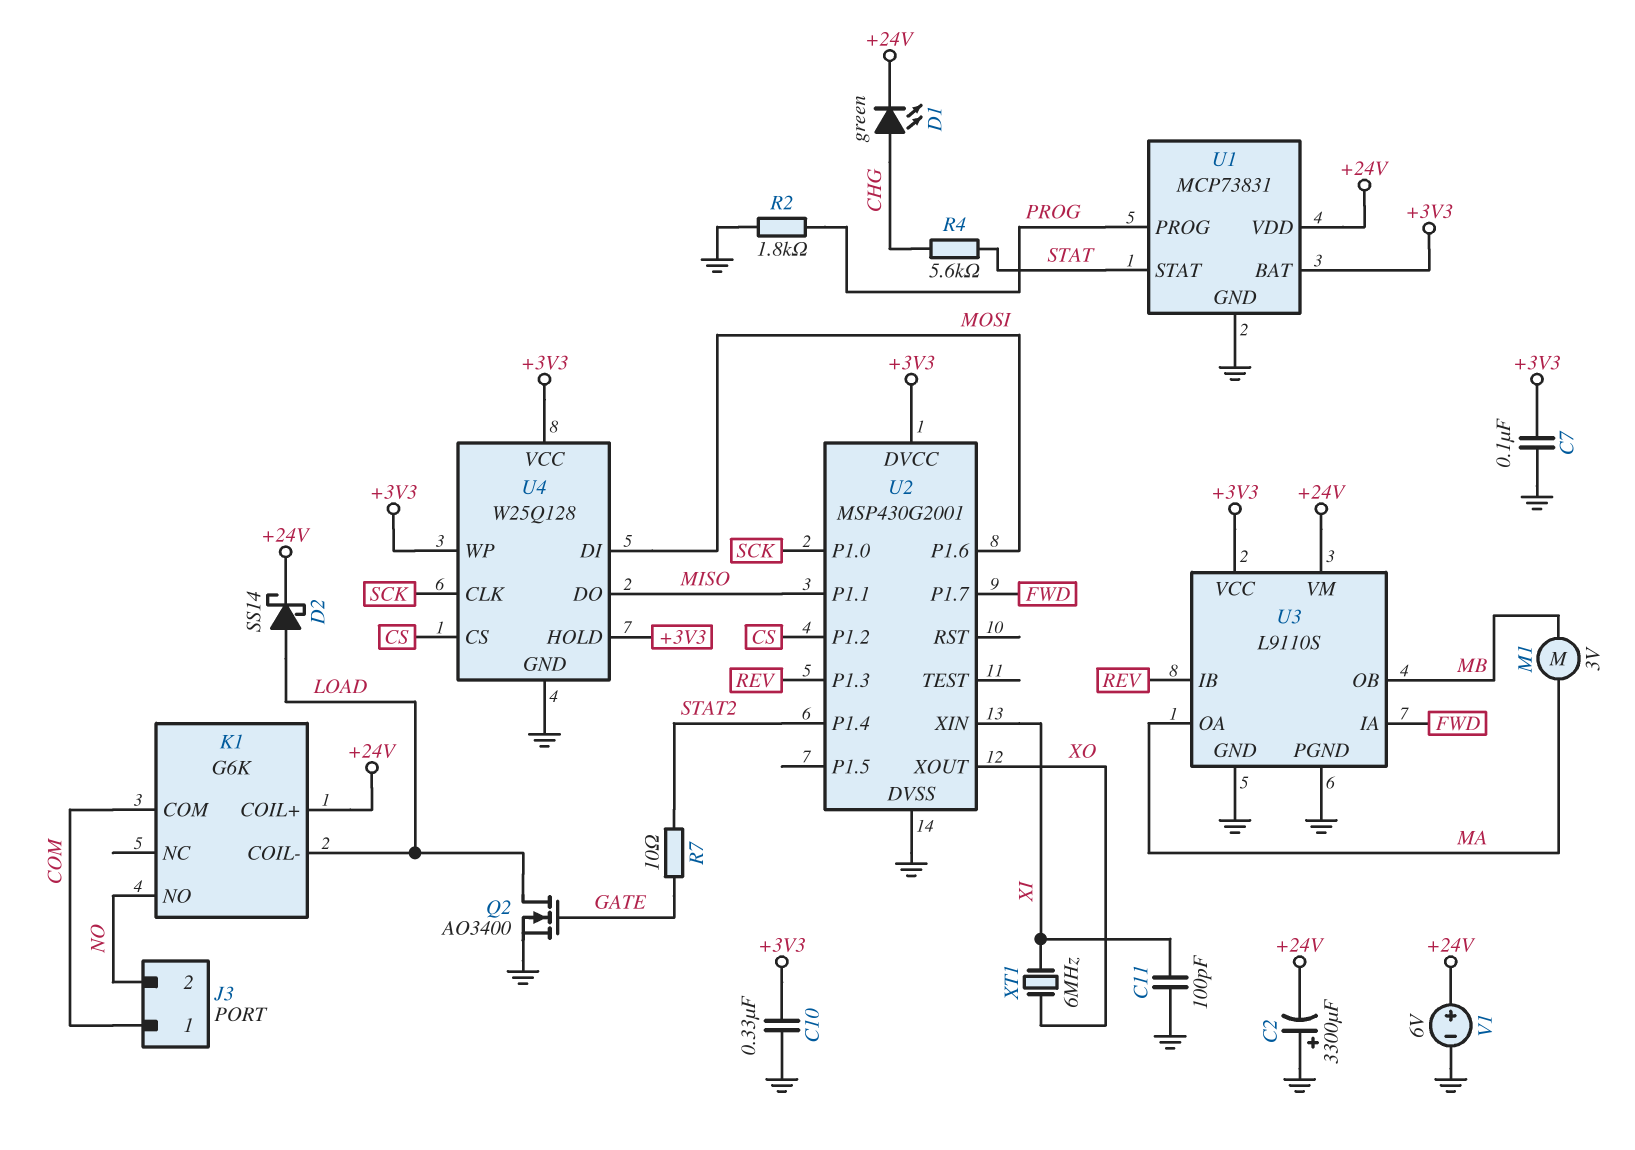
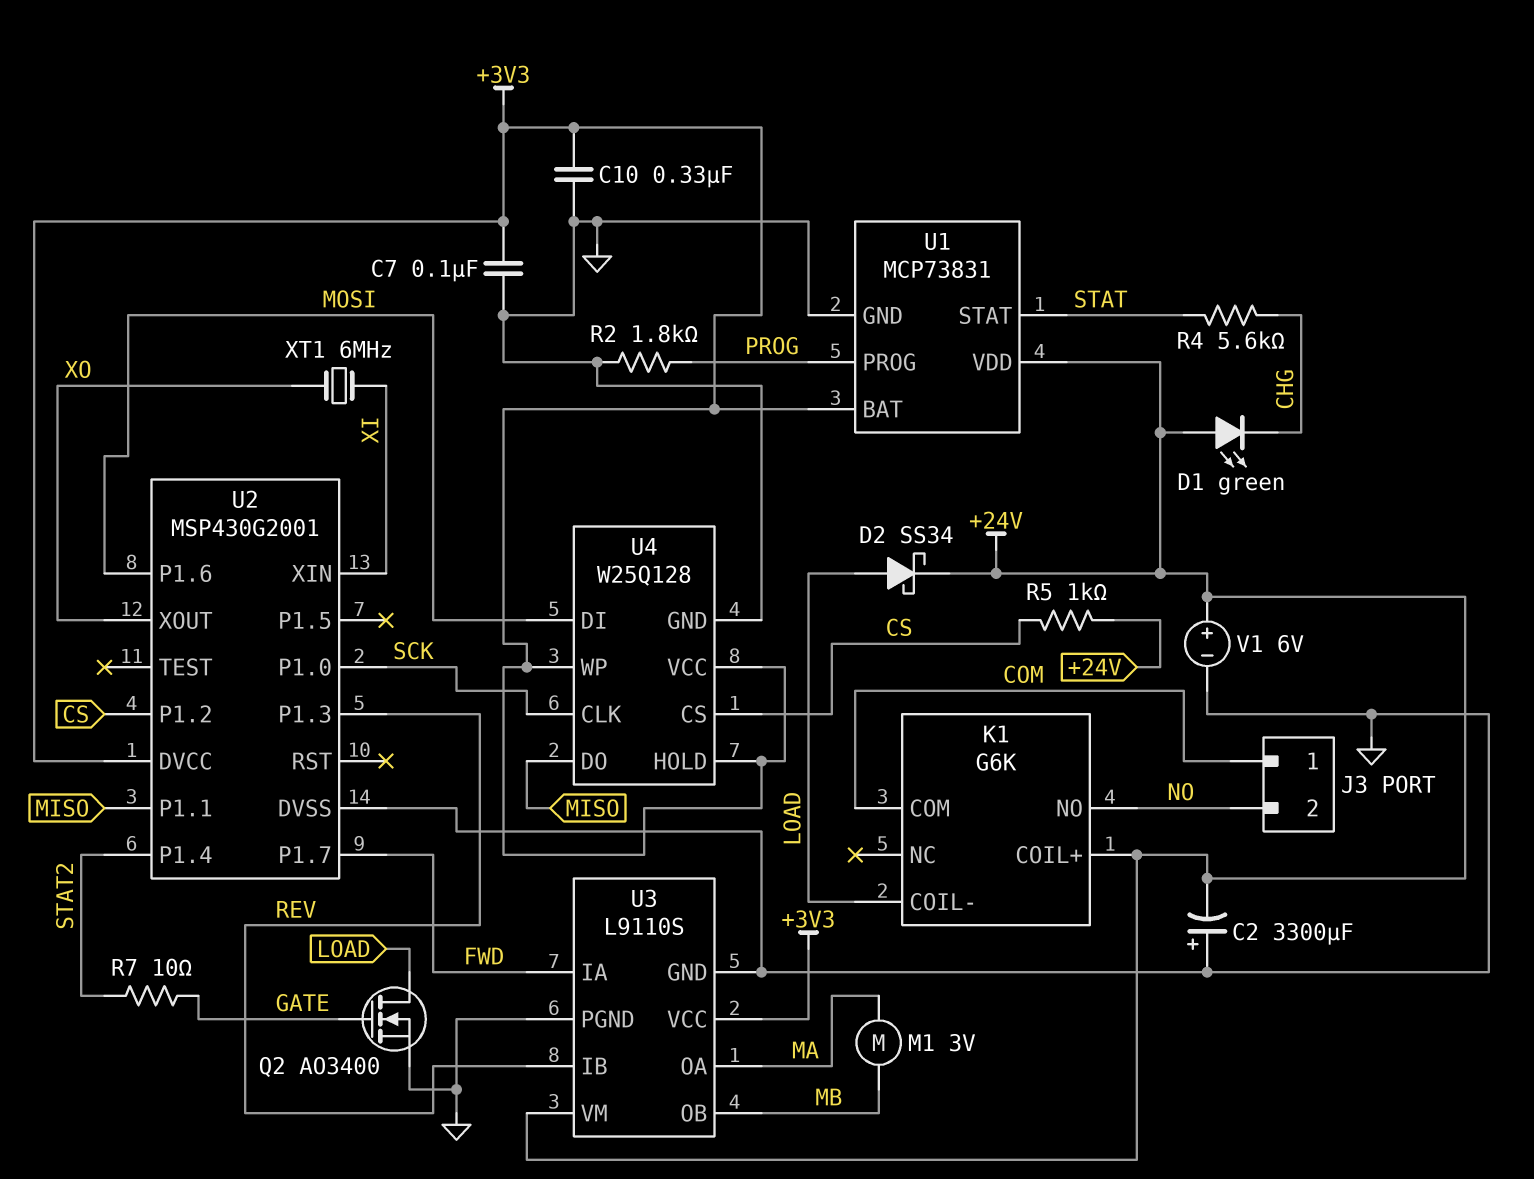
C11: 100pF (GND, XI) -> none
D1: LED green (A CHG, K +24V) -> LED green (A +24V, K CHG)
D2: schottky SS14 (A LOAD, K +24V) -> schottky SS34 (A LOAD, K +24V)
R5: none -> 1k (+24V, CS)

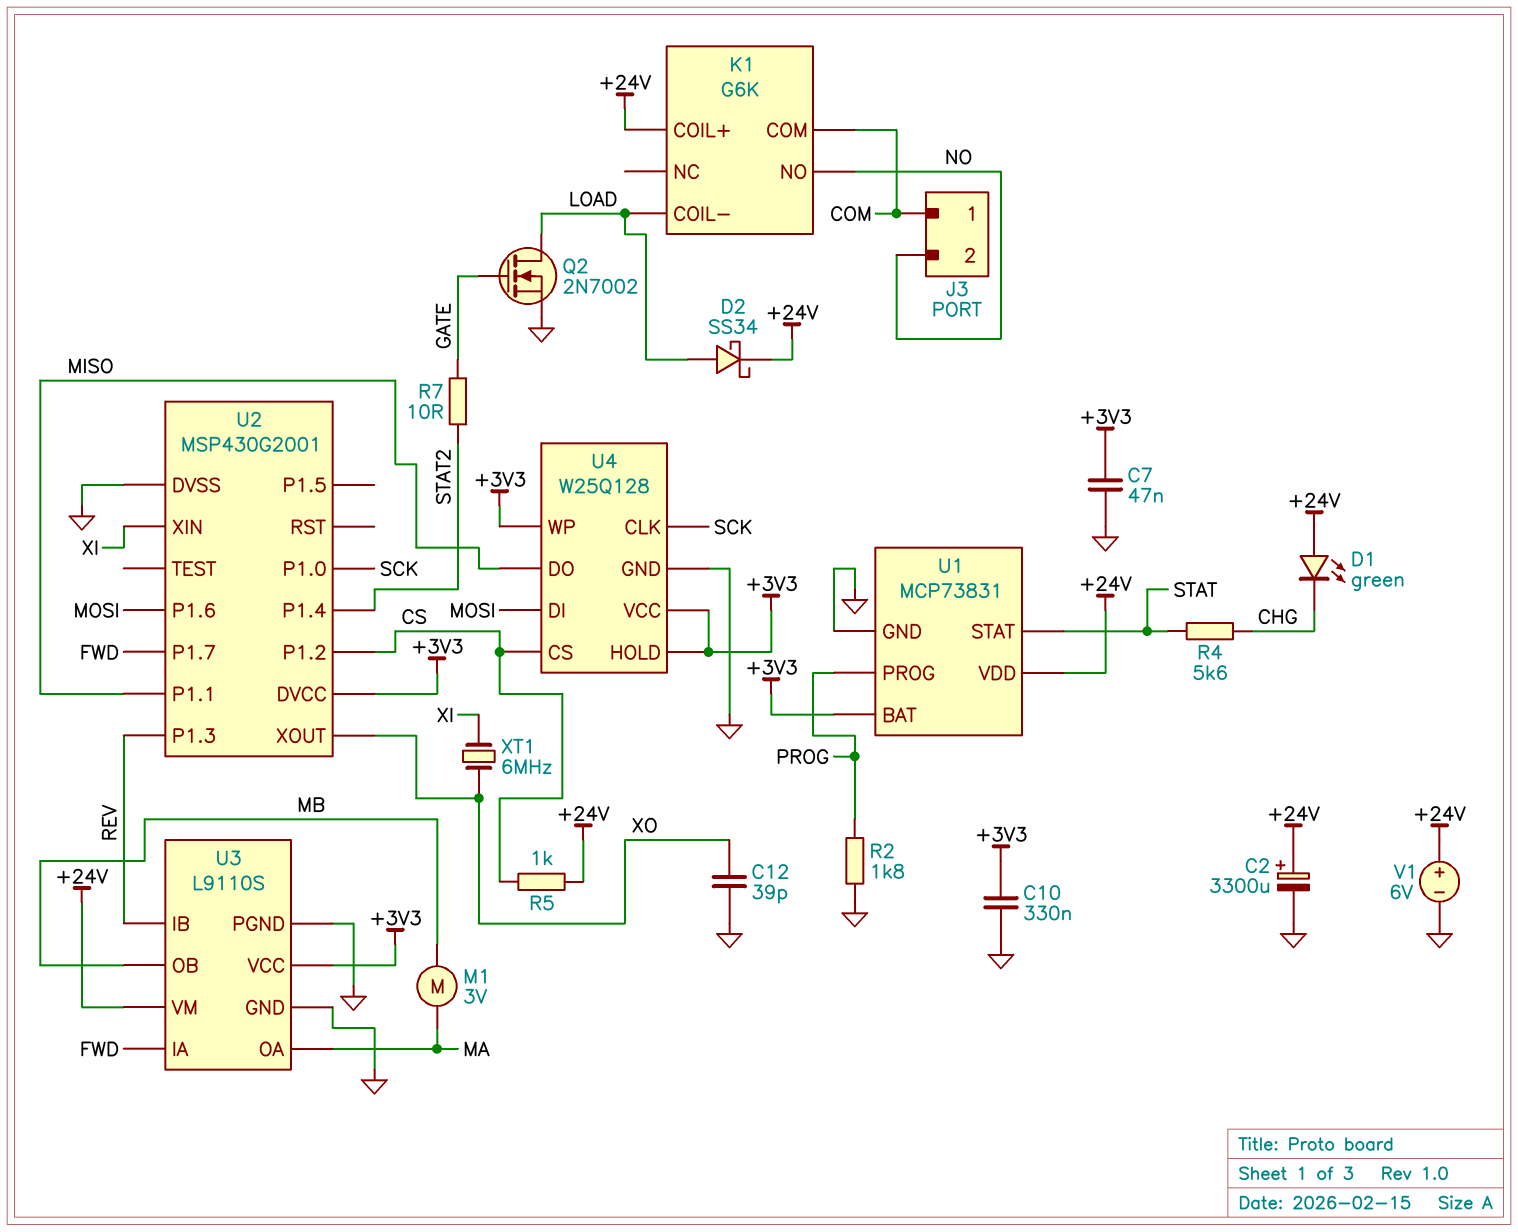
C2: 3300uF (plus GND, minus +24V) -> 3300uF (plus +24V, minus GND)
C7: 100nF (+3V3, GND) -> 47nF (+3V3, GND)
C12: none -> 39pF (GND, XO)
Q2: NMOS AO3400 (G GATE, D LOAD, S GND) -> NMOS 2N7002 (G GATE, D LOAD, S GND)

